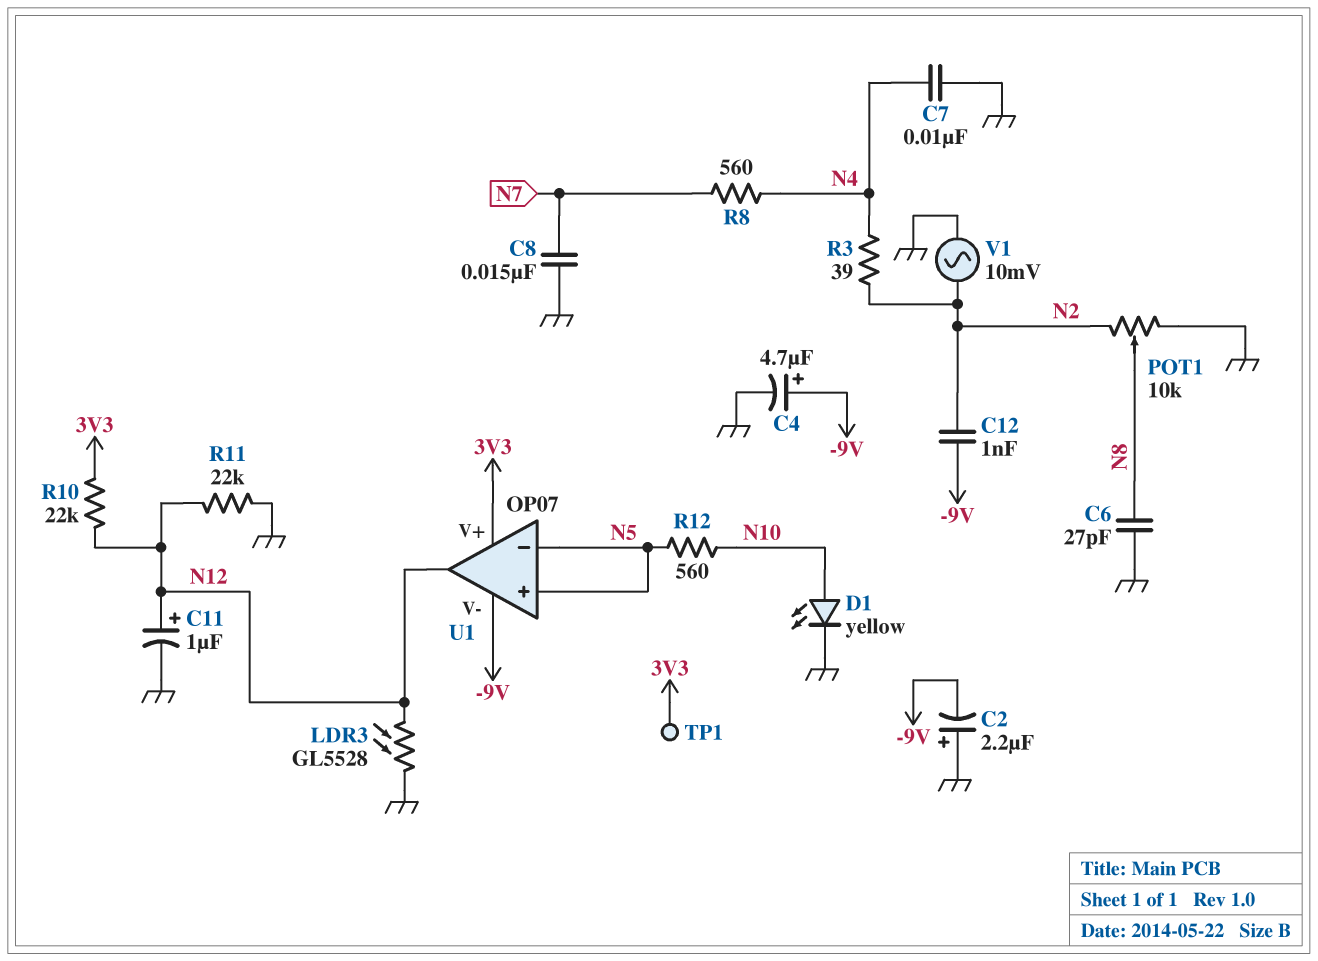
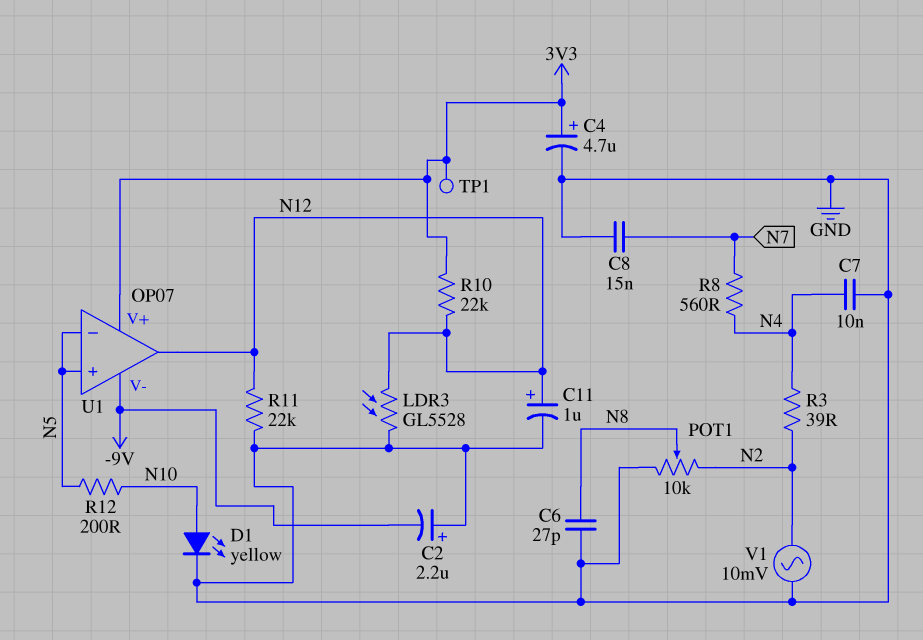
C4: 4.7uF (plus -9V, minus GND) -> 4.7uF (plus 3V3, minus GND)
C12: 1nF (-9V, N2) -> none
R12: 560 (N5, N10) -> 200 (N5, N10)

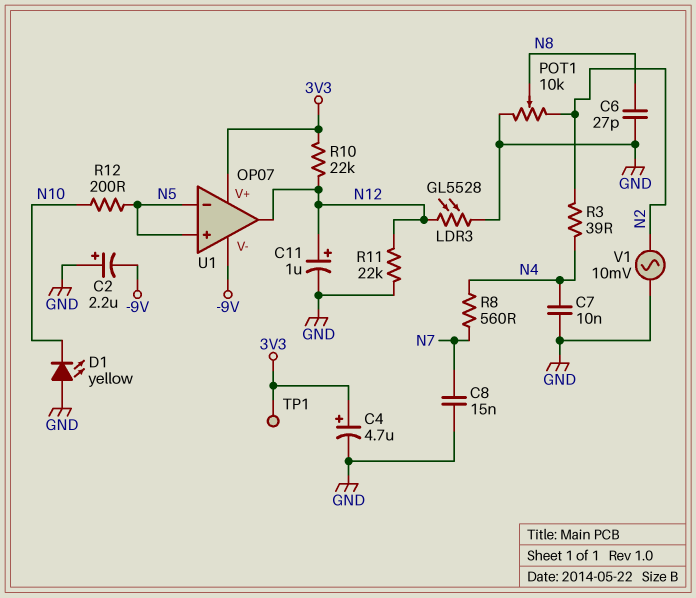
D1: LED yellow (A N10, K GND) -> LED yellow (A GND, K N10)

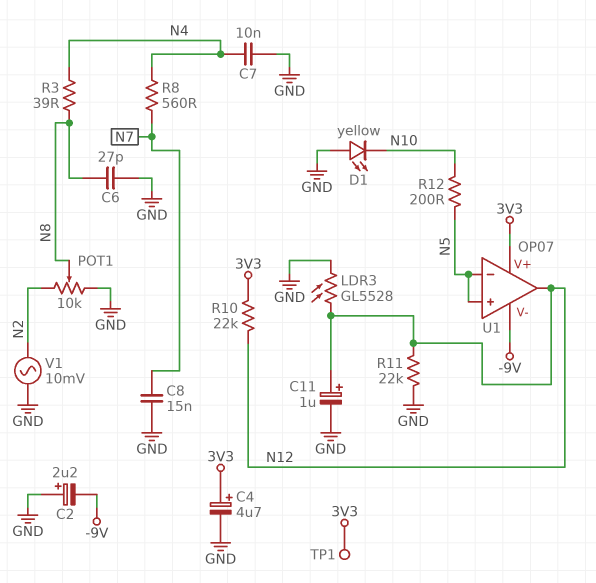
R3: 39 (N2, N4) -> 39 (N4, N8)

